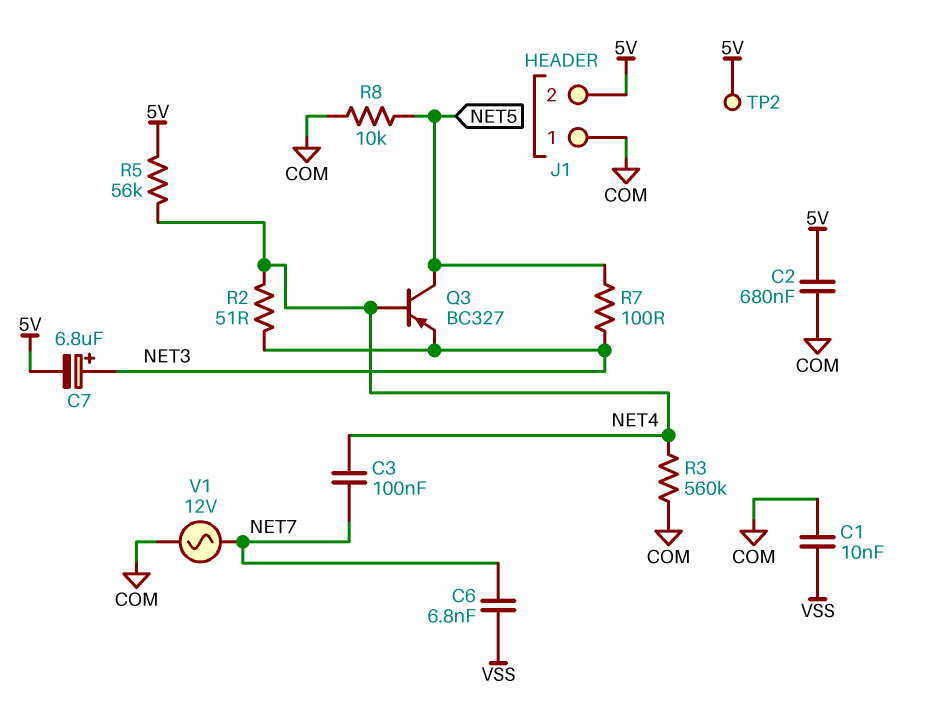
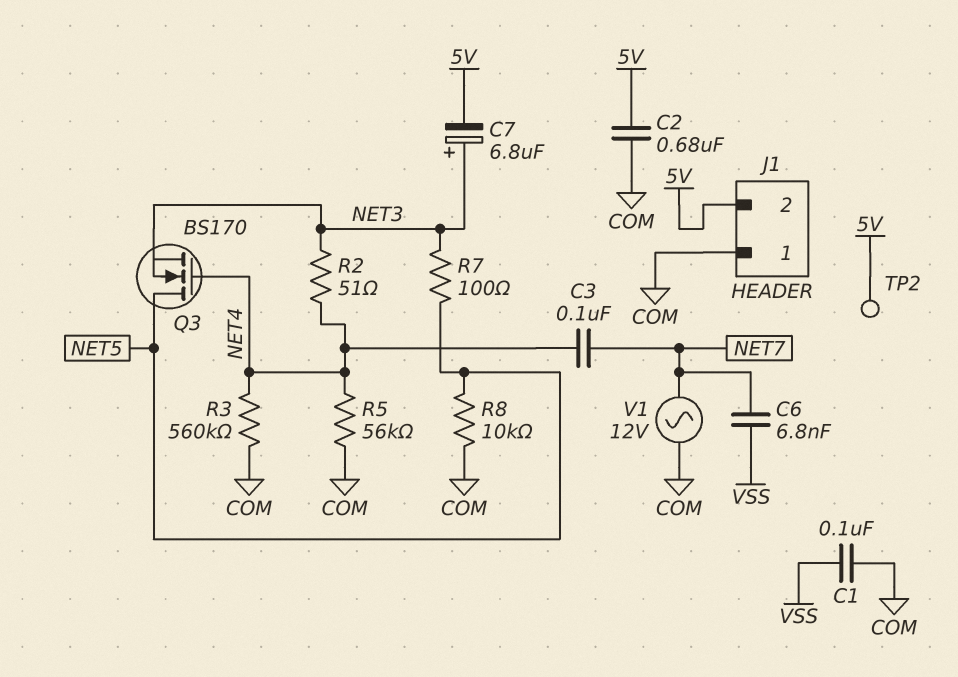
C1: 10nF (COM, VSS) -> 100nF (COM, VSS)
Q3: PNP BC327 (B NET4, C NET5, E NET3) -> NMOS BS170 (G NET4, D NET5, S NET3)
R5: 56k (5V, NET4) -> 56k (COM, NET4)

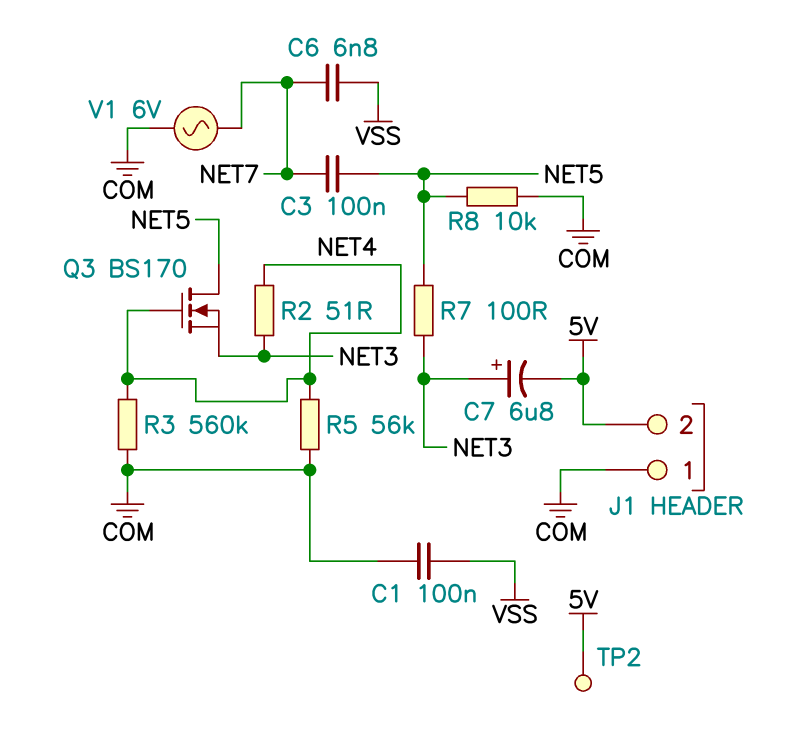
C2: 680nF (5V, COM) -> none
C3: 100nF (NET4, NET7) -> 100nF (NET5, NET7)
V1: AC 12V (COM, NET7) -> AC 6V (COM, NET7)

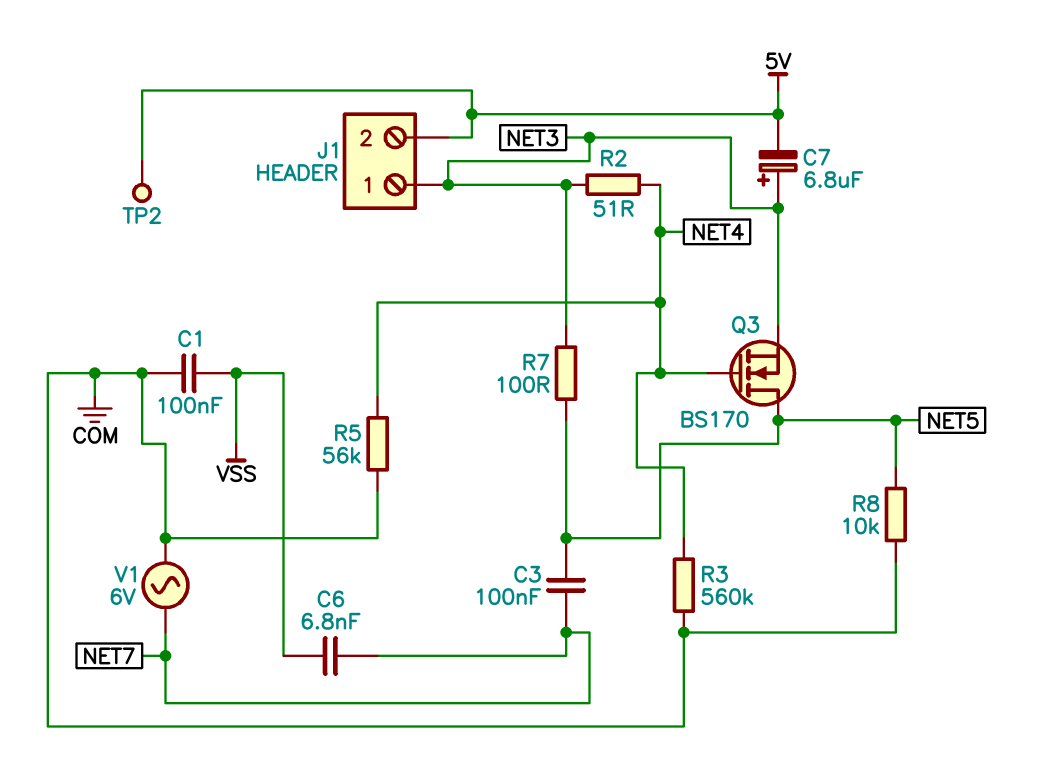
J1 pin 1: COM -> NET3

